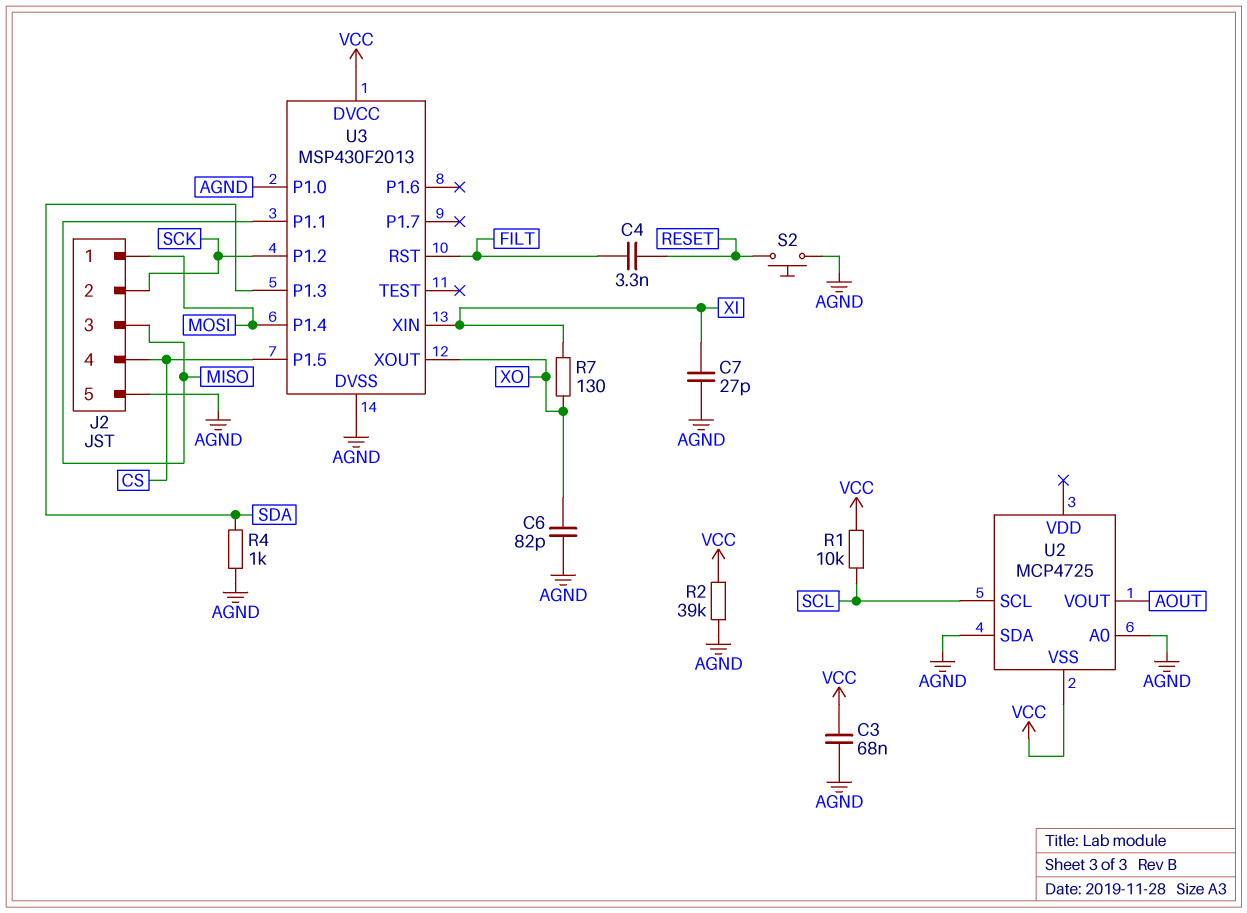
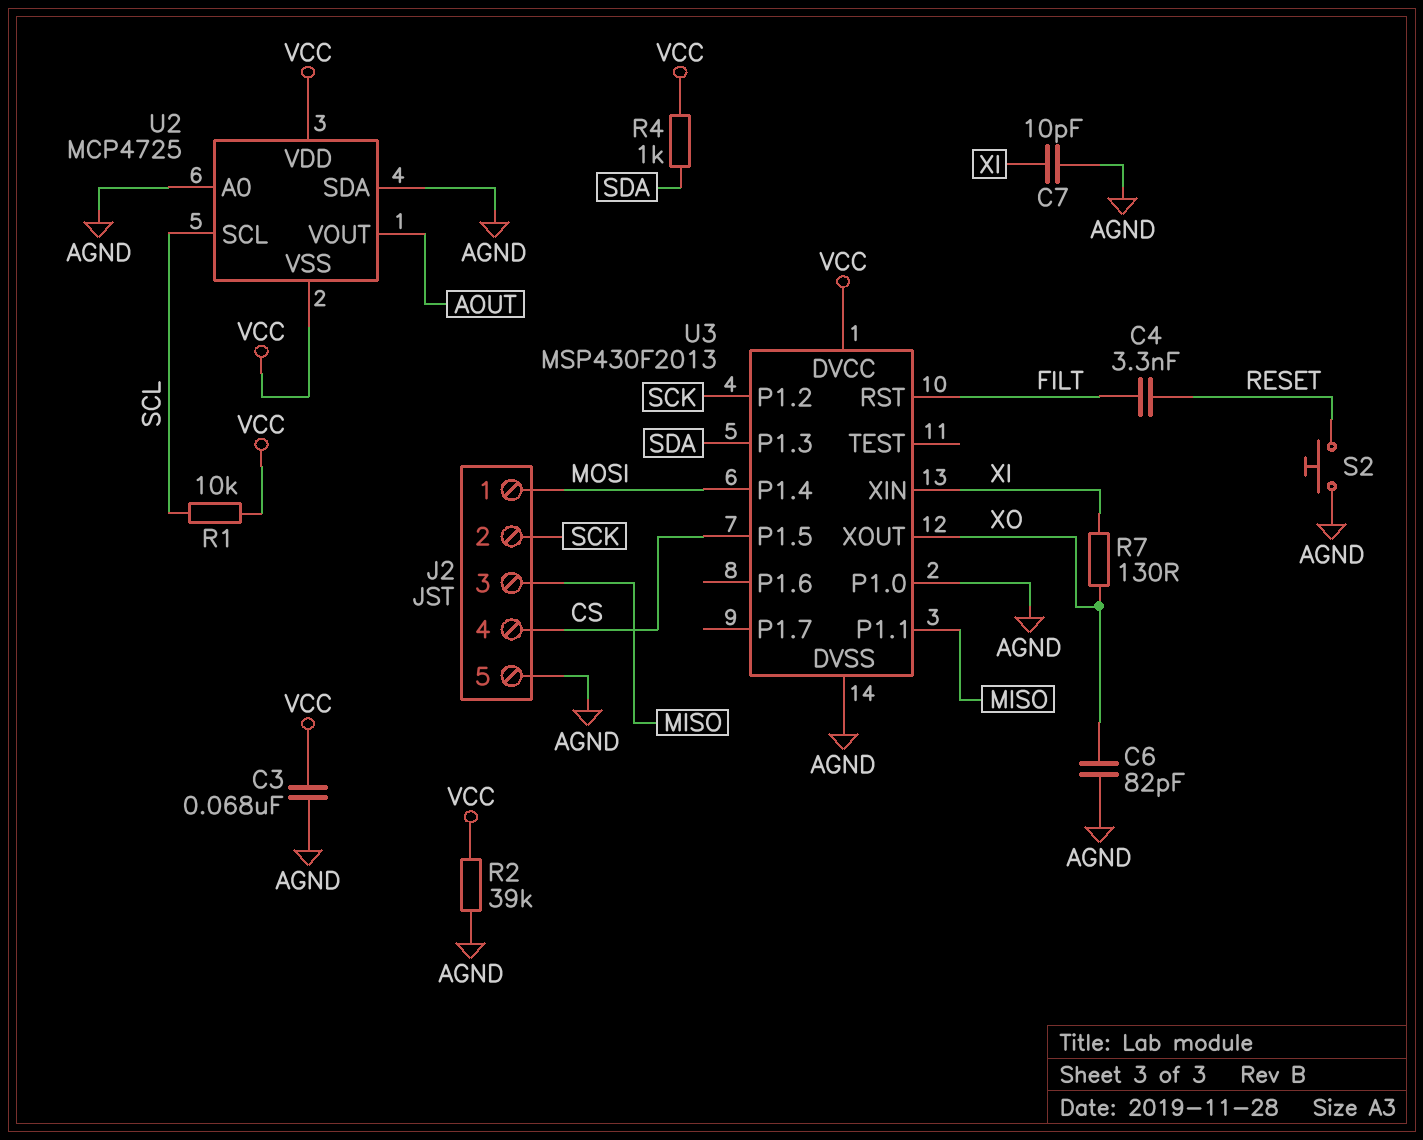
C7: 27pF (AGND, XI) -> 10pF (AGND, XI)
R4: 1k (AGND, SDA) -> 1k (SDA, VCC)
U2 pin VDD: none -> VCC

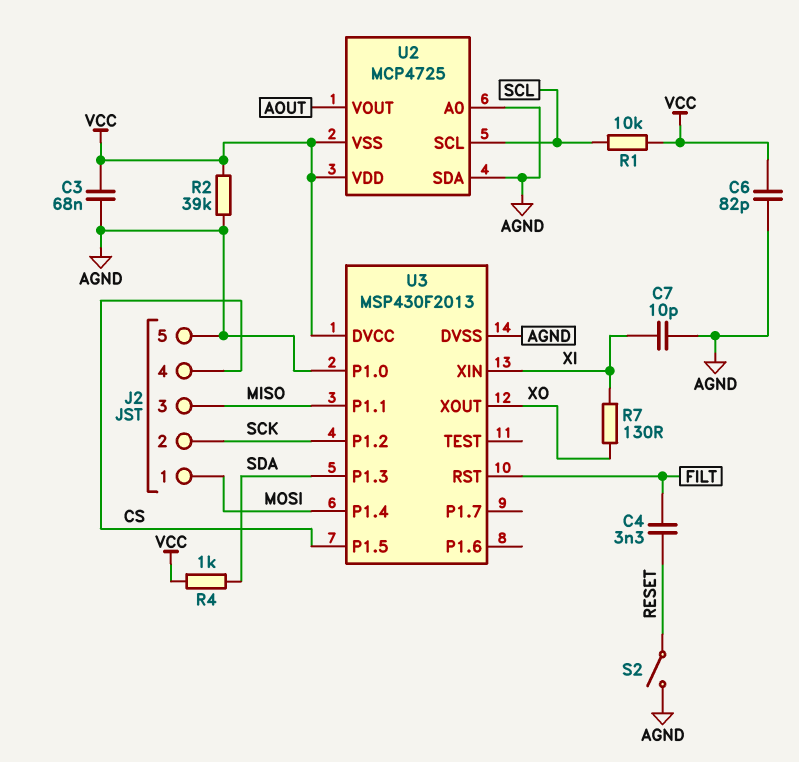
C6: 82pF (AGND, XO) -> 82pF (AGND, VCC)
S2: button (AGND, RESET) -> switch (AGND, RESET)

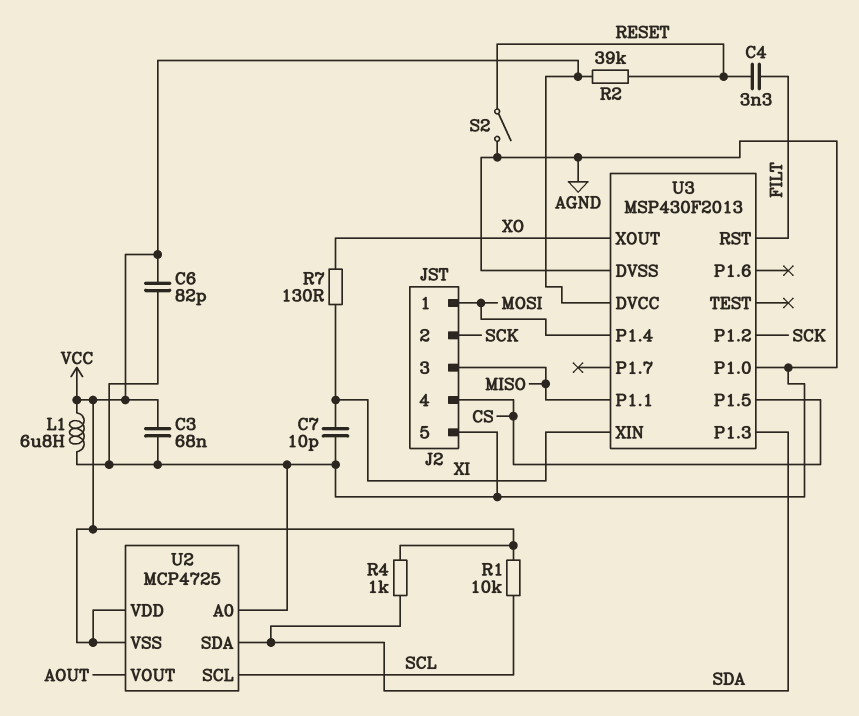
L1: none -> 6.8uH (AGND, VCC)
R2: 39k (AGND, VCC) -> 39k (RESET, VCC)
U2 pin SDA: AGND -> SDA

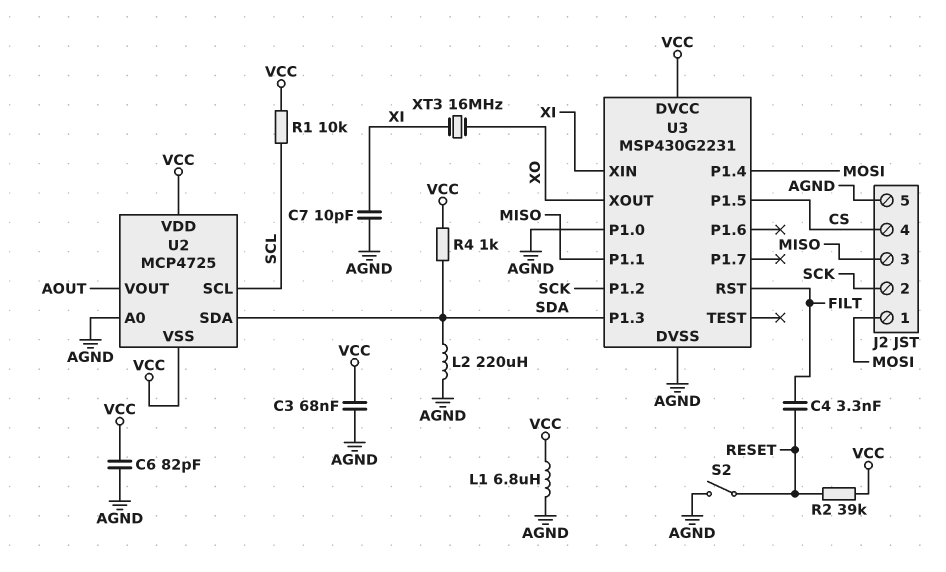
L2: none -> 220uH (AGND, SDA)
R7: 130 (XI, XO) -> none
U3: MSP430F2013 -> MSP430G2231
XT3: none -> 16MHz (XI, XO)

